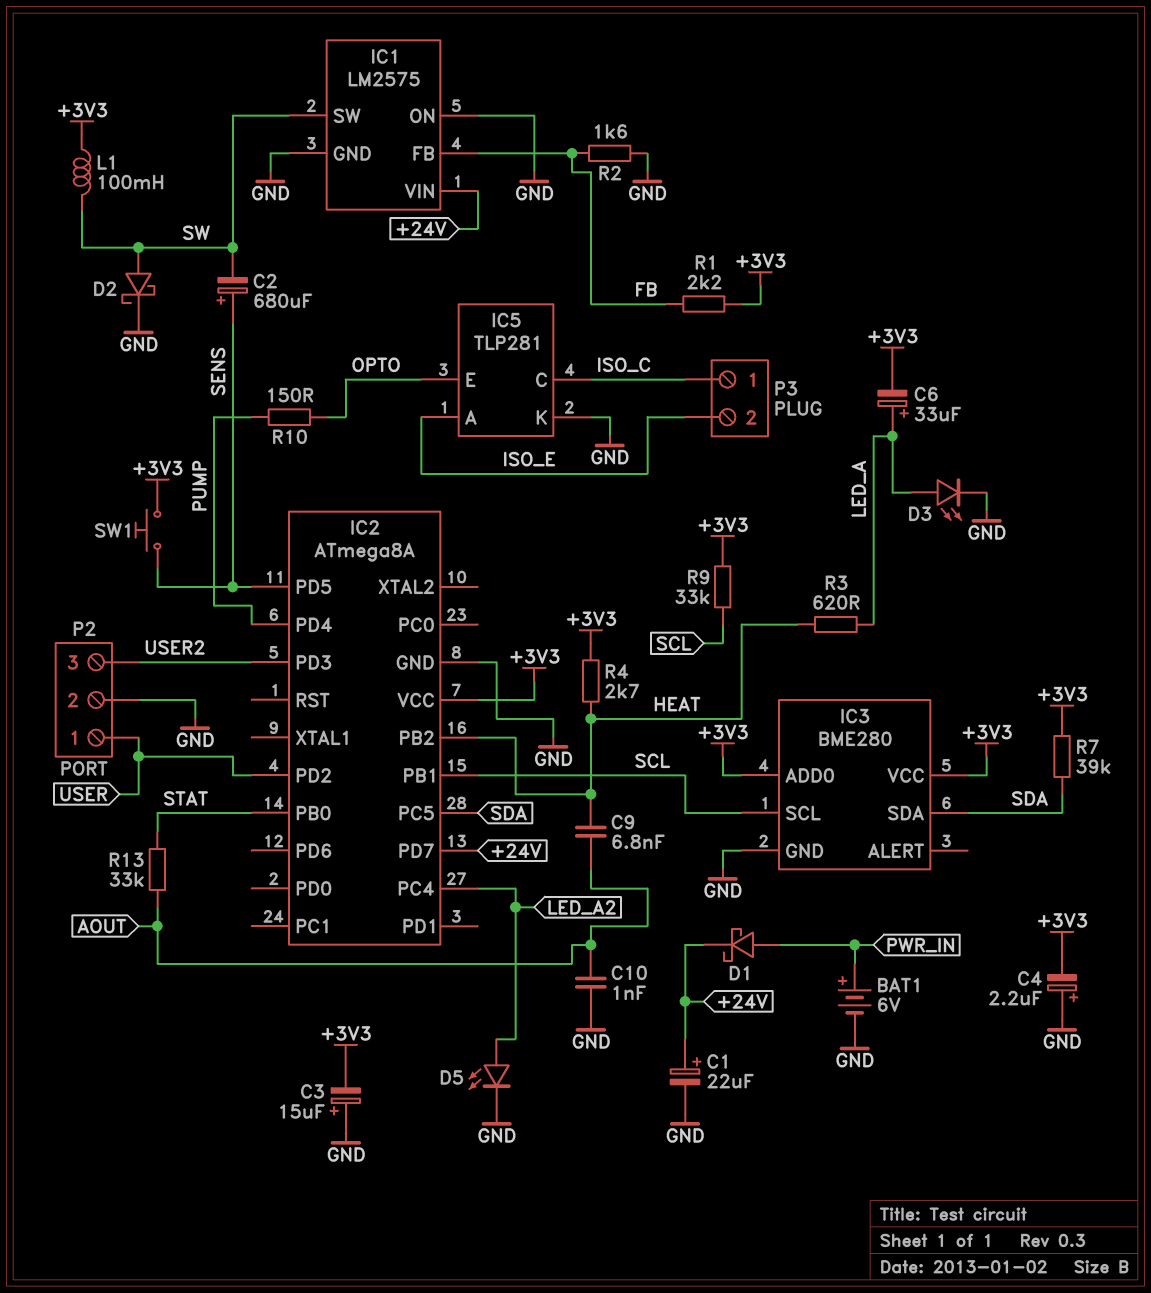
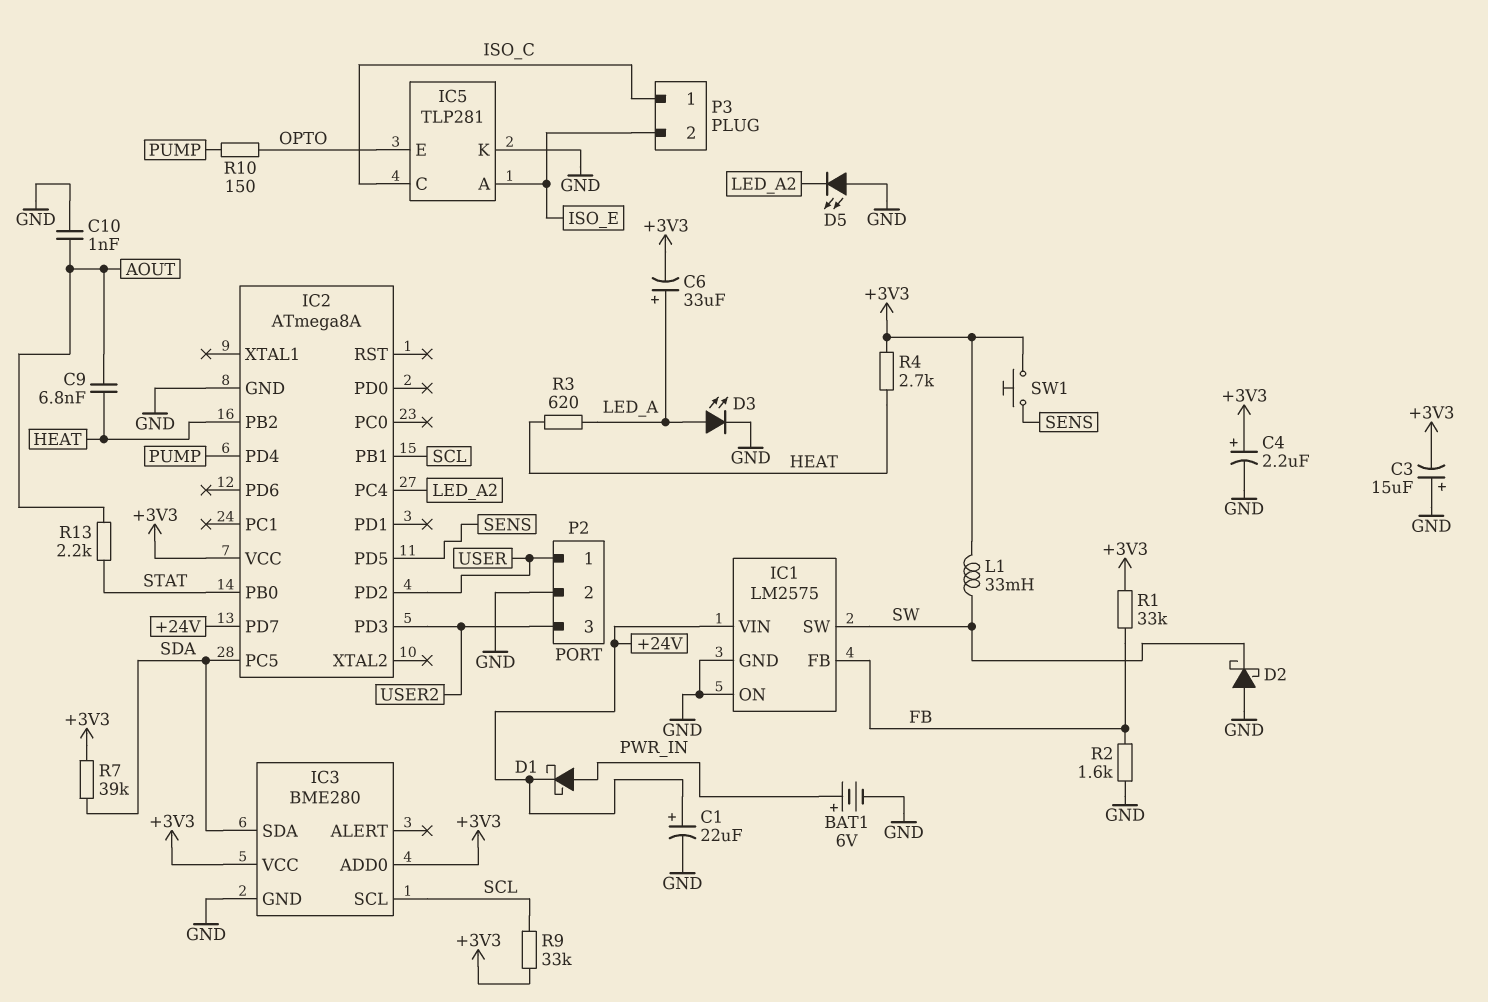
C2: 680uF (plus SENS, minus SW) -> none
C4: 2.2uF (plus GND, minus +3V3) -> 2.2uF (plus +3V3, minus GND)
D2: schottky (A SW, K GND) -> schottky (A GND, K SW)
D5: LED (A LED_A2, K GND) -> LED (A GND, K LED_A2)
L1: 100mH (+3V3, SW) -> 33mH (+3V3, SW)
R1: 2.2k (+3V3, FB) -> 33k (+3V3, FB)
R13: 33k (AOUT, STAT) -> 2.2k (AOUT, STAT)

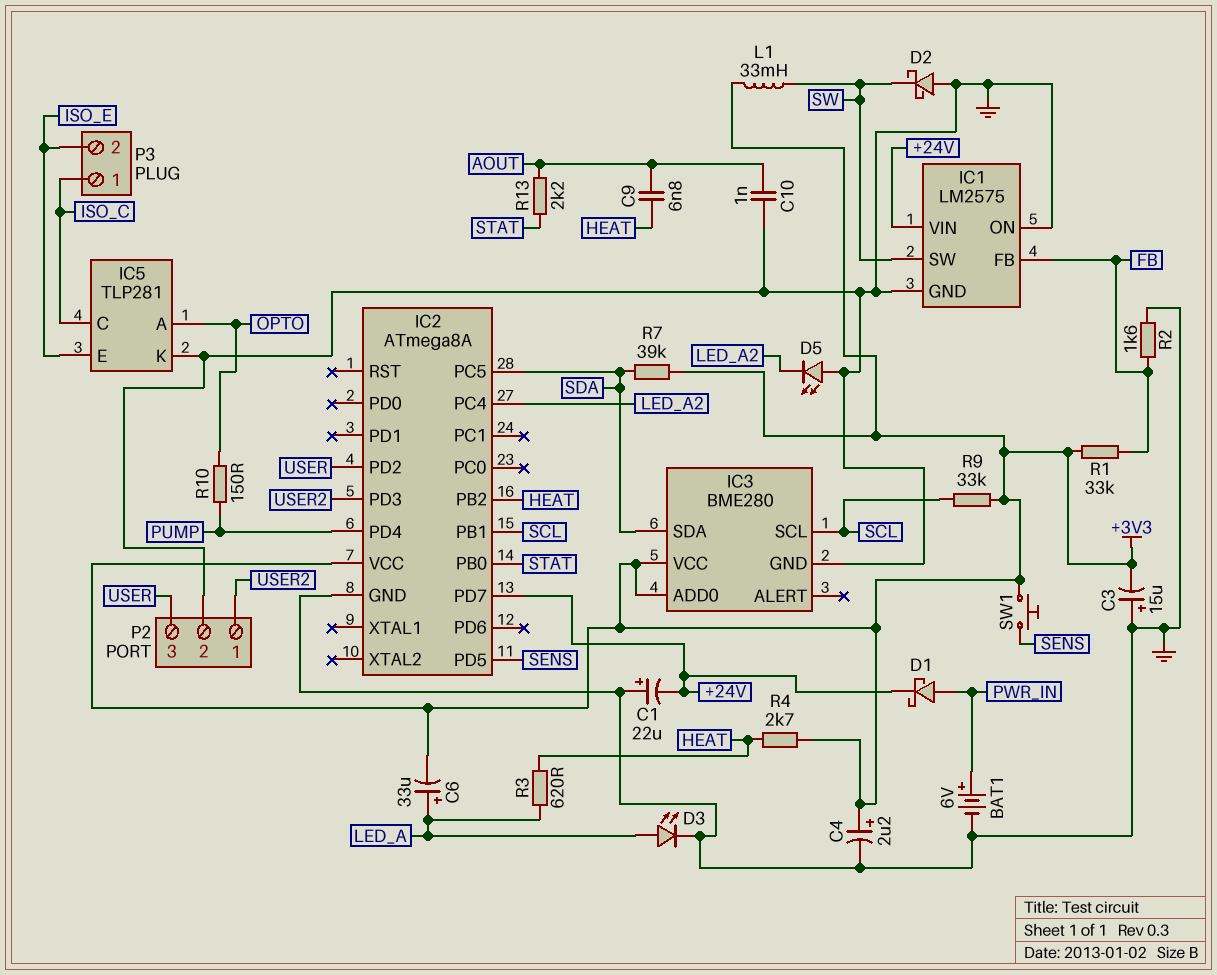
C1: 22uF (plus +24V, minus GND) -> 22uF (plus GND, minus +24V)
IC5 pin A: ISO_E -> OPTO
IC5 pin E: OPTO -> ISO_E
P2 pin 1: USER -> USER2
P2 pin 3: USER2 -> USER

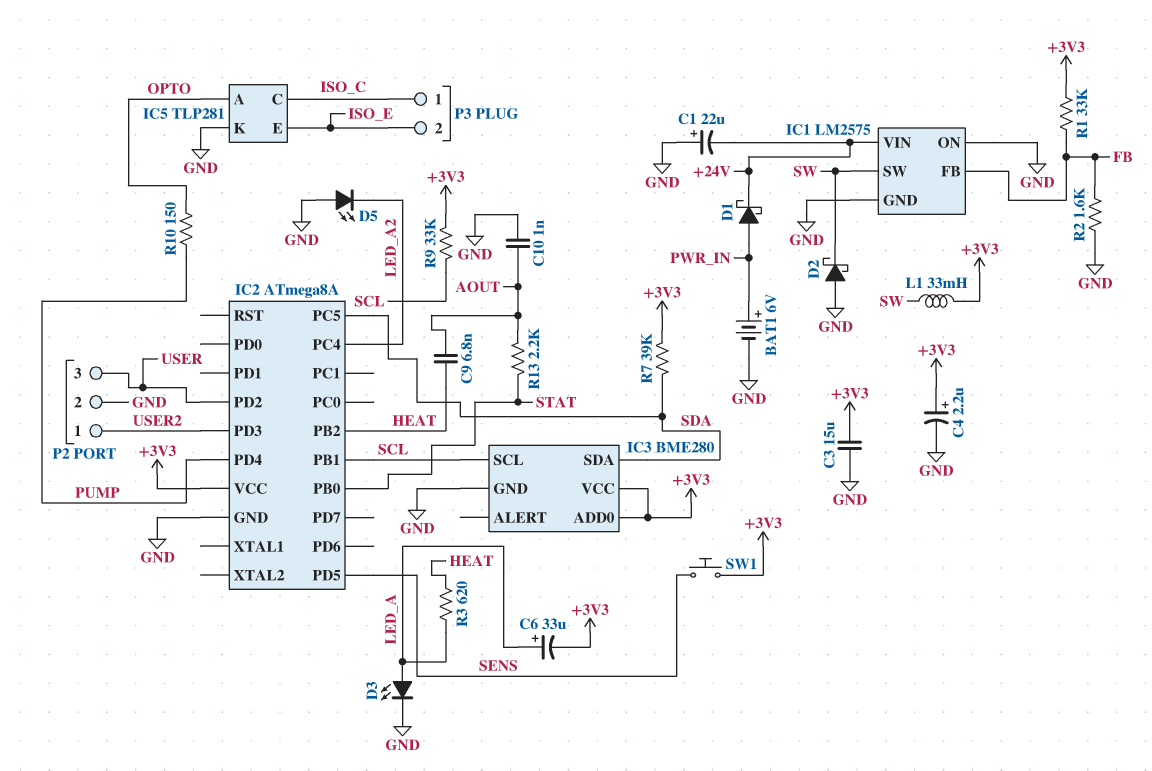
C3: 15uF (plus GND, minus +3V3) -> 15uF (+3V3, GND)
IC2 pin PD7: +24V -> none
R4: 2.7k (+3V3, HEAT) -> none

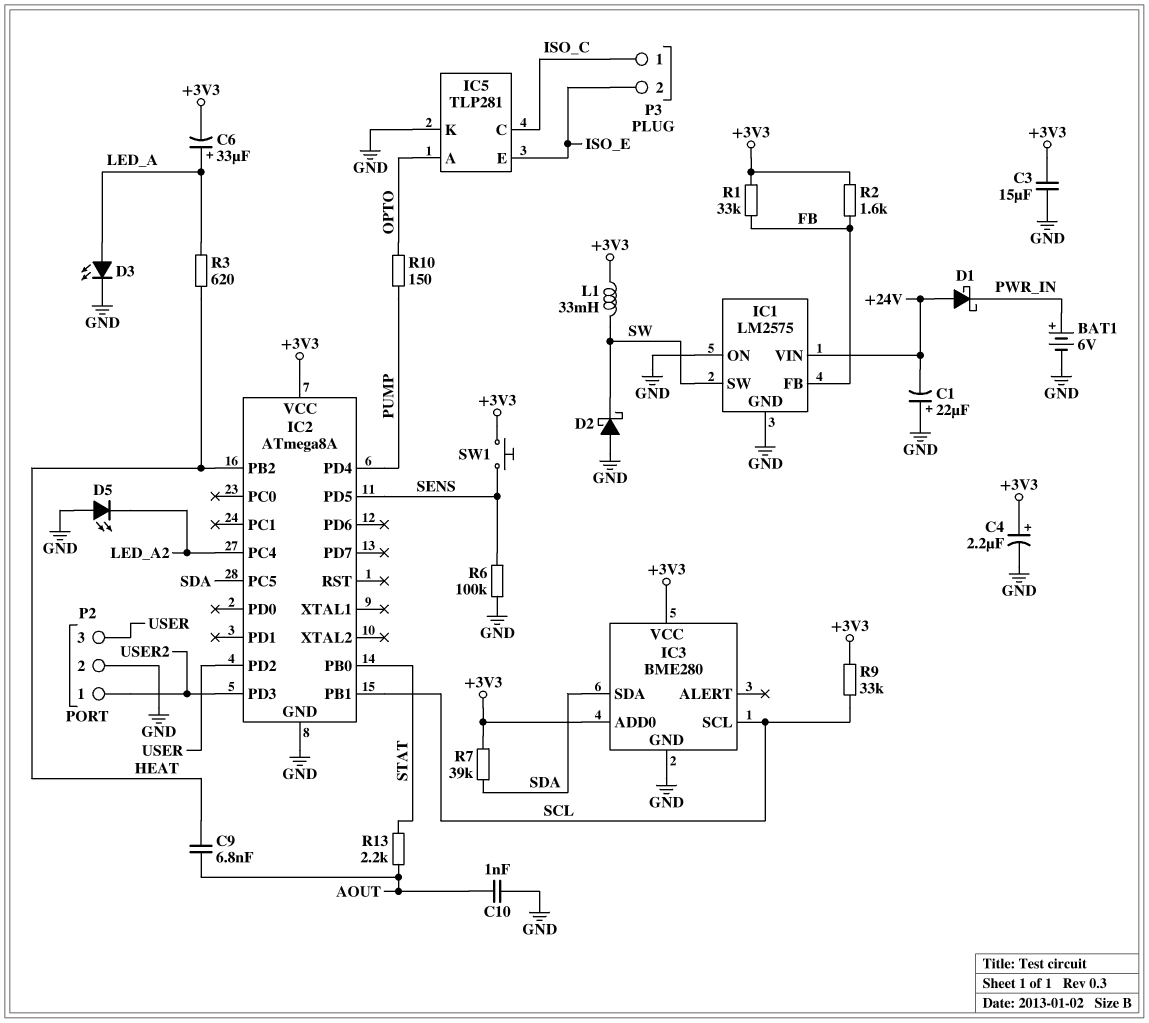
D1: schottky (A PWR_IN, K +24V) -> schottky (A +24V, K PWR_IN)
R2: 1.6k (FB, GND) -> 1.6k (+3V3, FB)
R6: none -> 100k (GND, SENS)

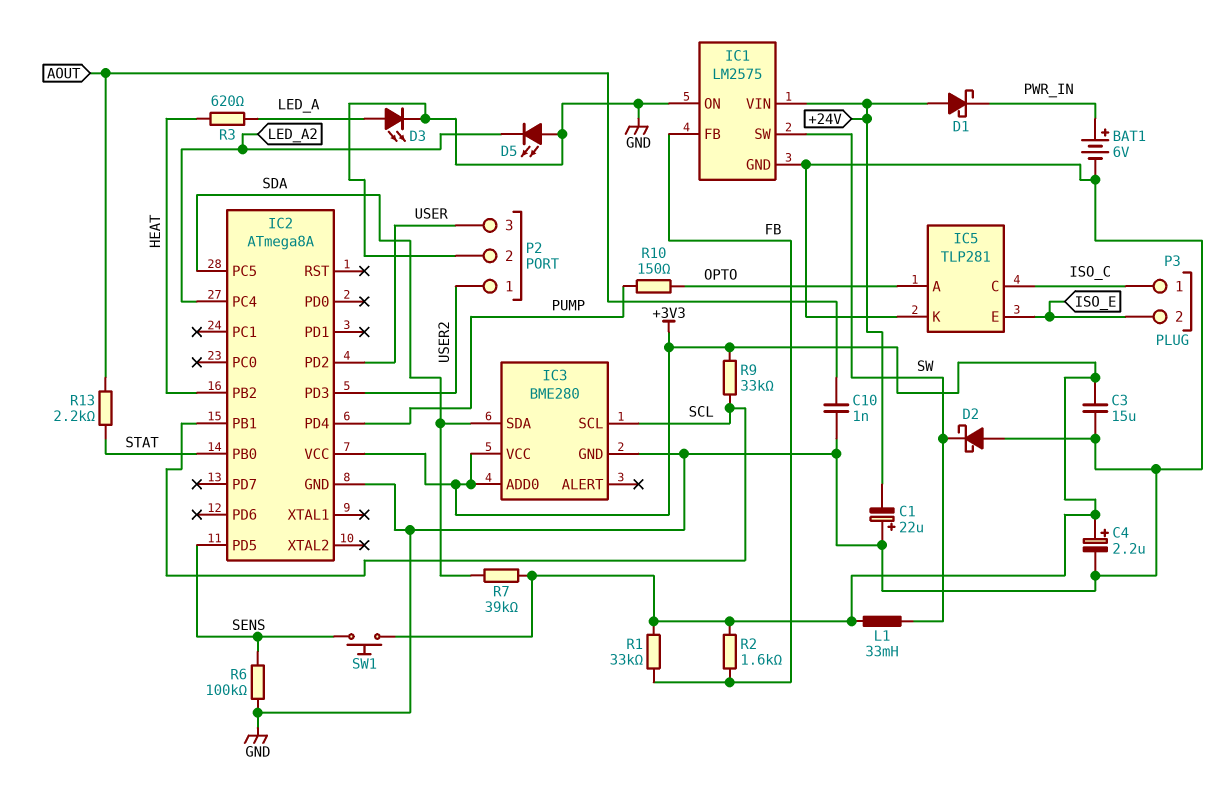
C6: 33uF (plus LED_A, minus +3V3) -> none
C9: 6.8nF (AOUT, HEAT) -> none

